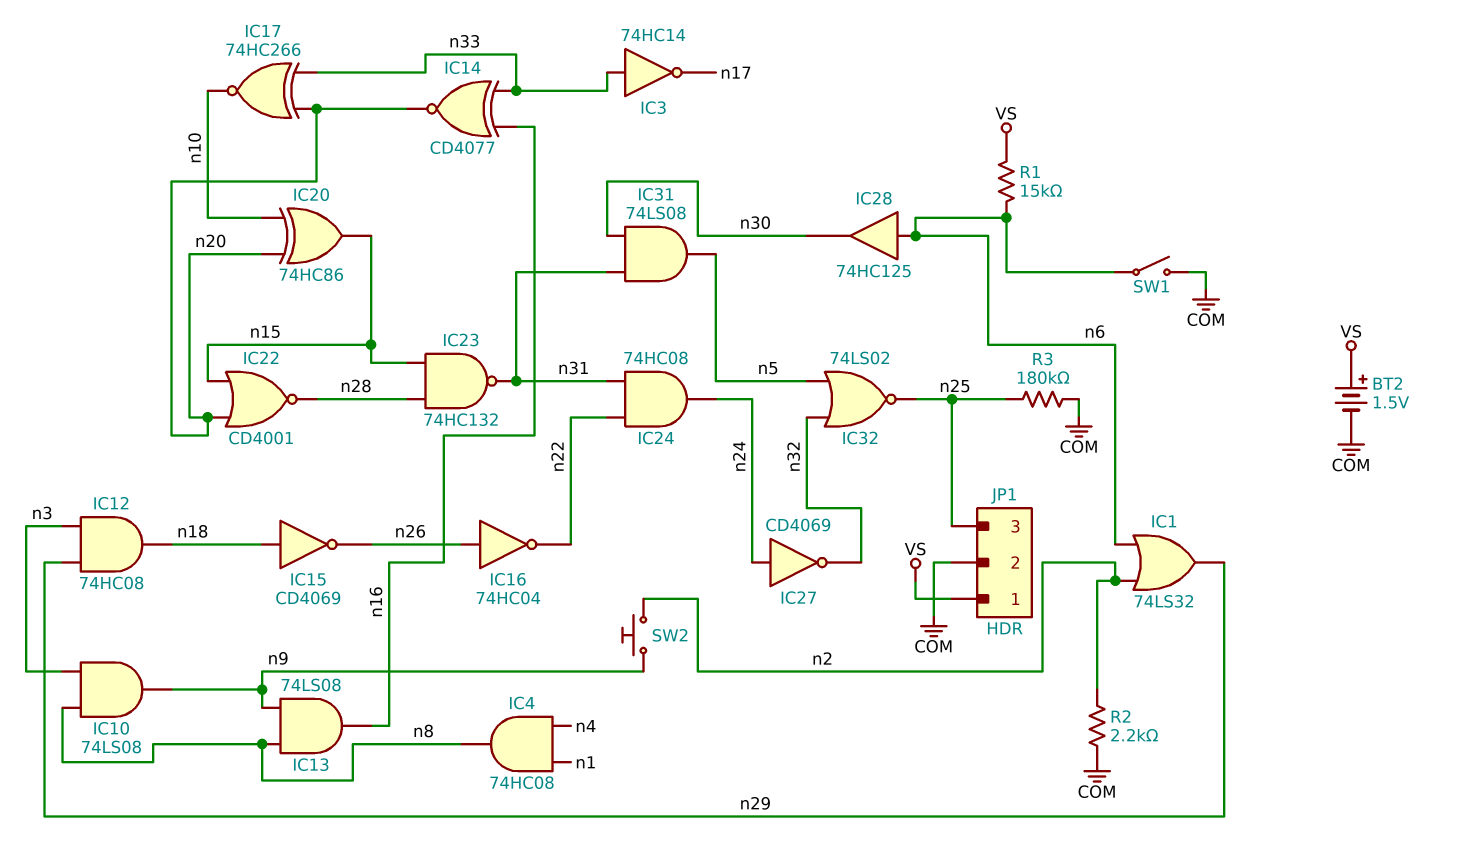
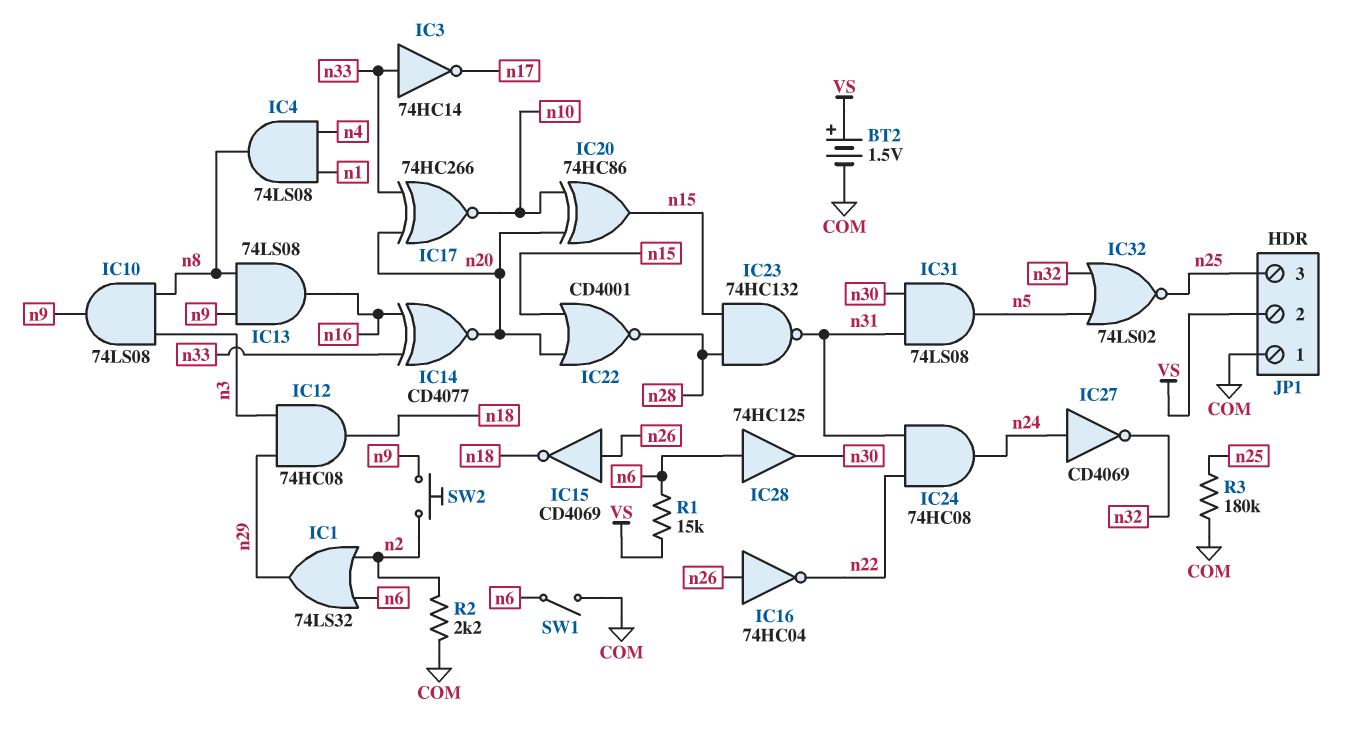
IC4: AND 74HC08 (in n1, in n4, out n8) -> AND 74LS08 (in n1, in n4, out n8)
IC15: NOT CD4069 (in n18, out n26) -> NOT CD4069 (in n26, out n18)
JP1 pin 1: VS -> COM
JP1 pin 2: COM -> VS

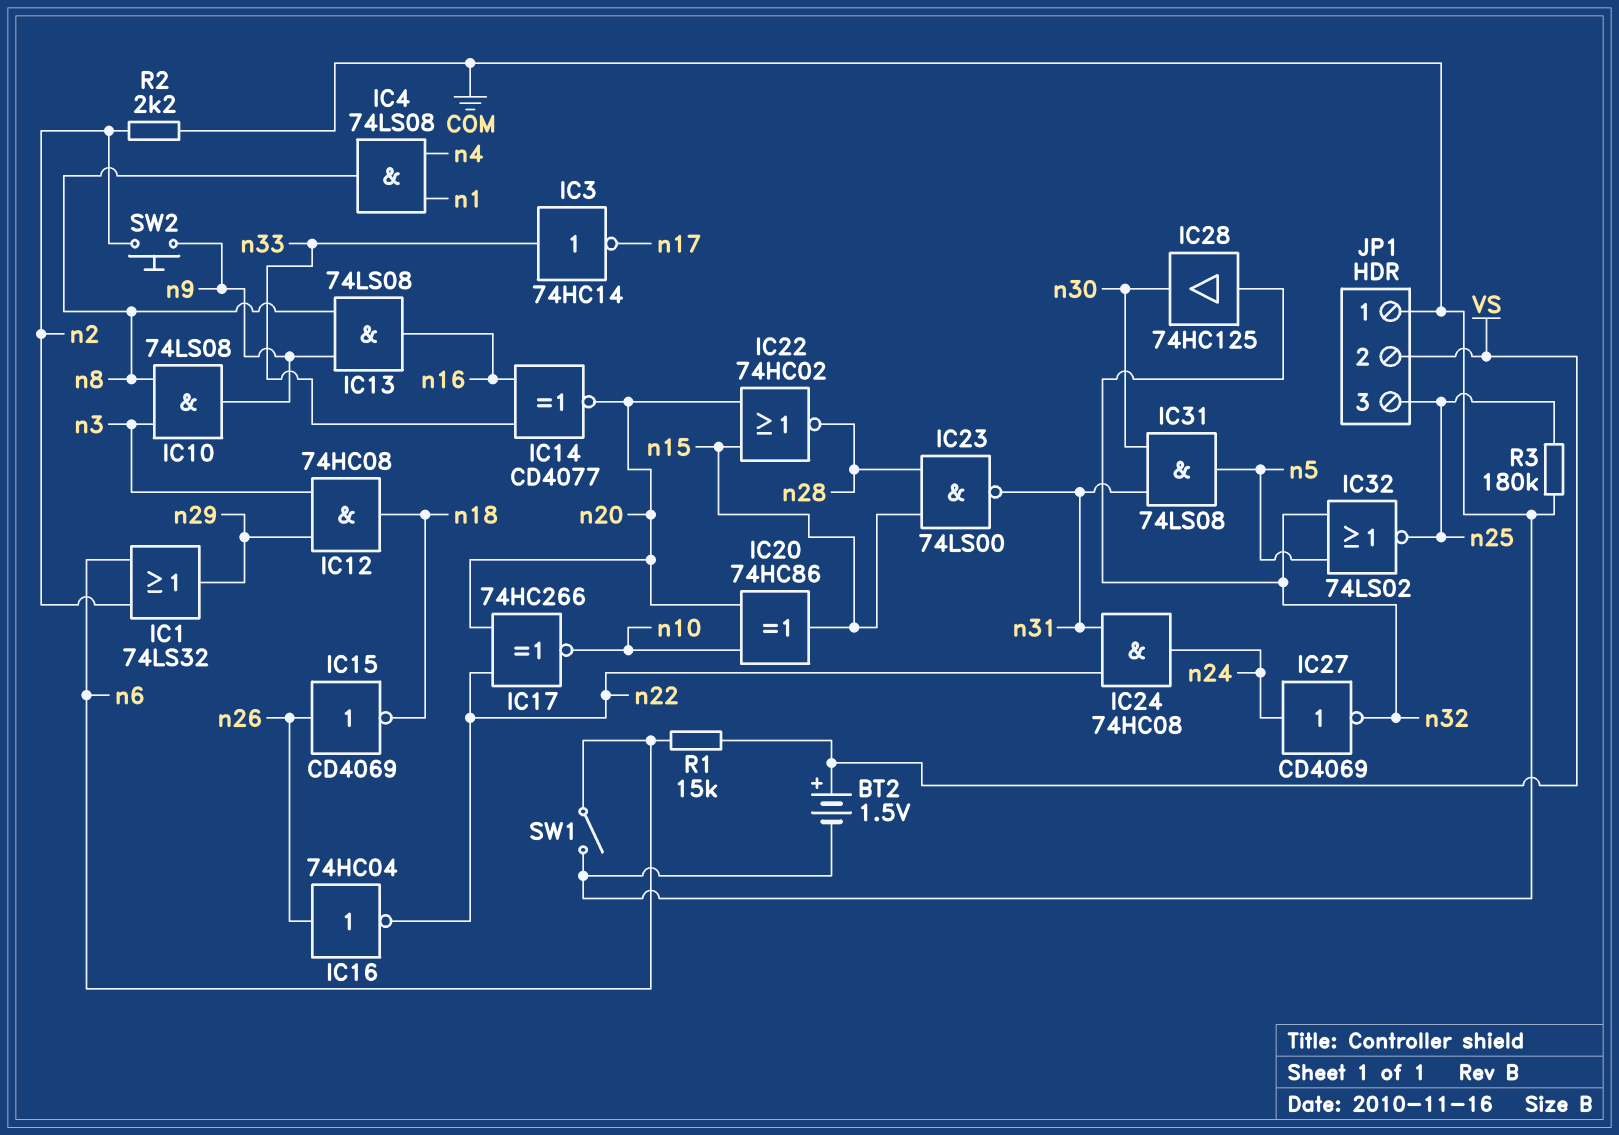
IC17: XNOR 74HC266 (in n20, in n33, out n10) -> XNOR 74HC266 (in n20, in n22, out n10)
IC22: NOR CD4001 (in n15, in n20, out n28) -> NOR 74HC02 (in n15, in n20, out n28)
IC23: NAND 74HC132 (in n15, in n28, out n31) -> NAND 74LS00 (in n15, in n28, out n31)
IC28: buffer 74HC125 (in n6, out n30) -> buffer 74HC125 (in n32, out n30)

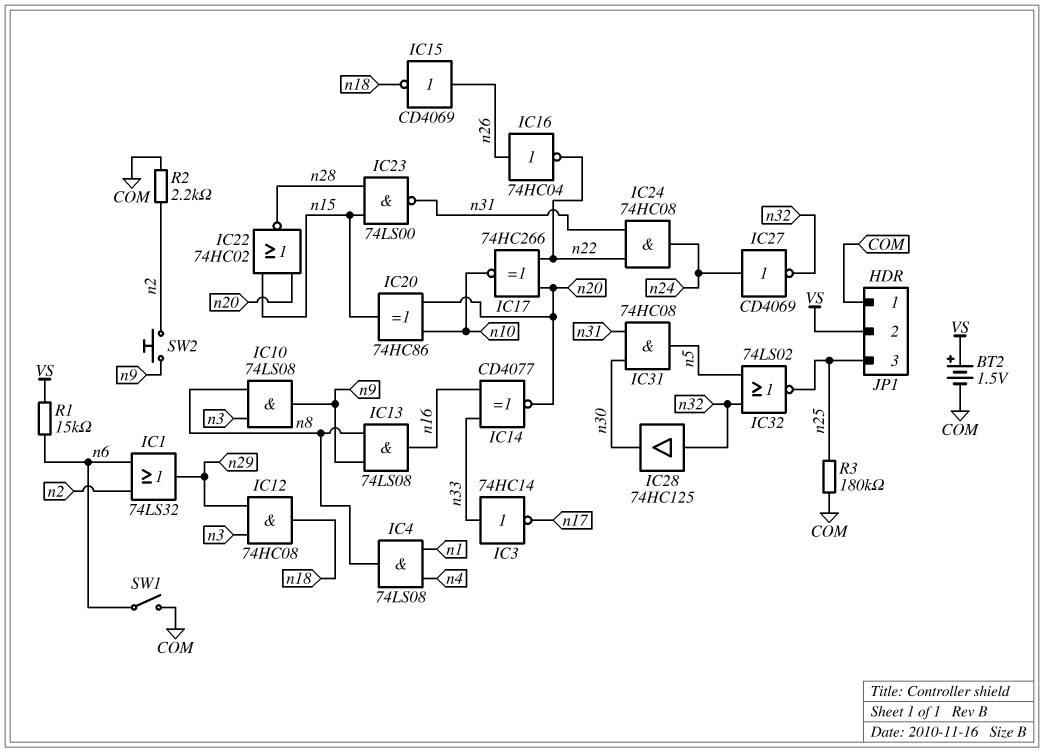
IC31: AND 74LS08 (in n30, in n31, out n5) -> AND 74HC08 (in n30, in n31, out n5)

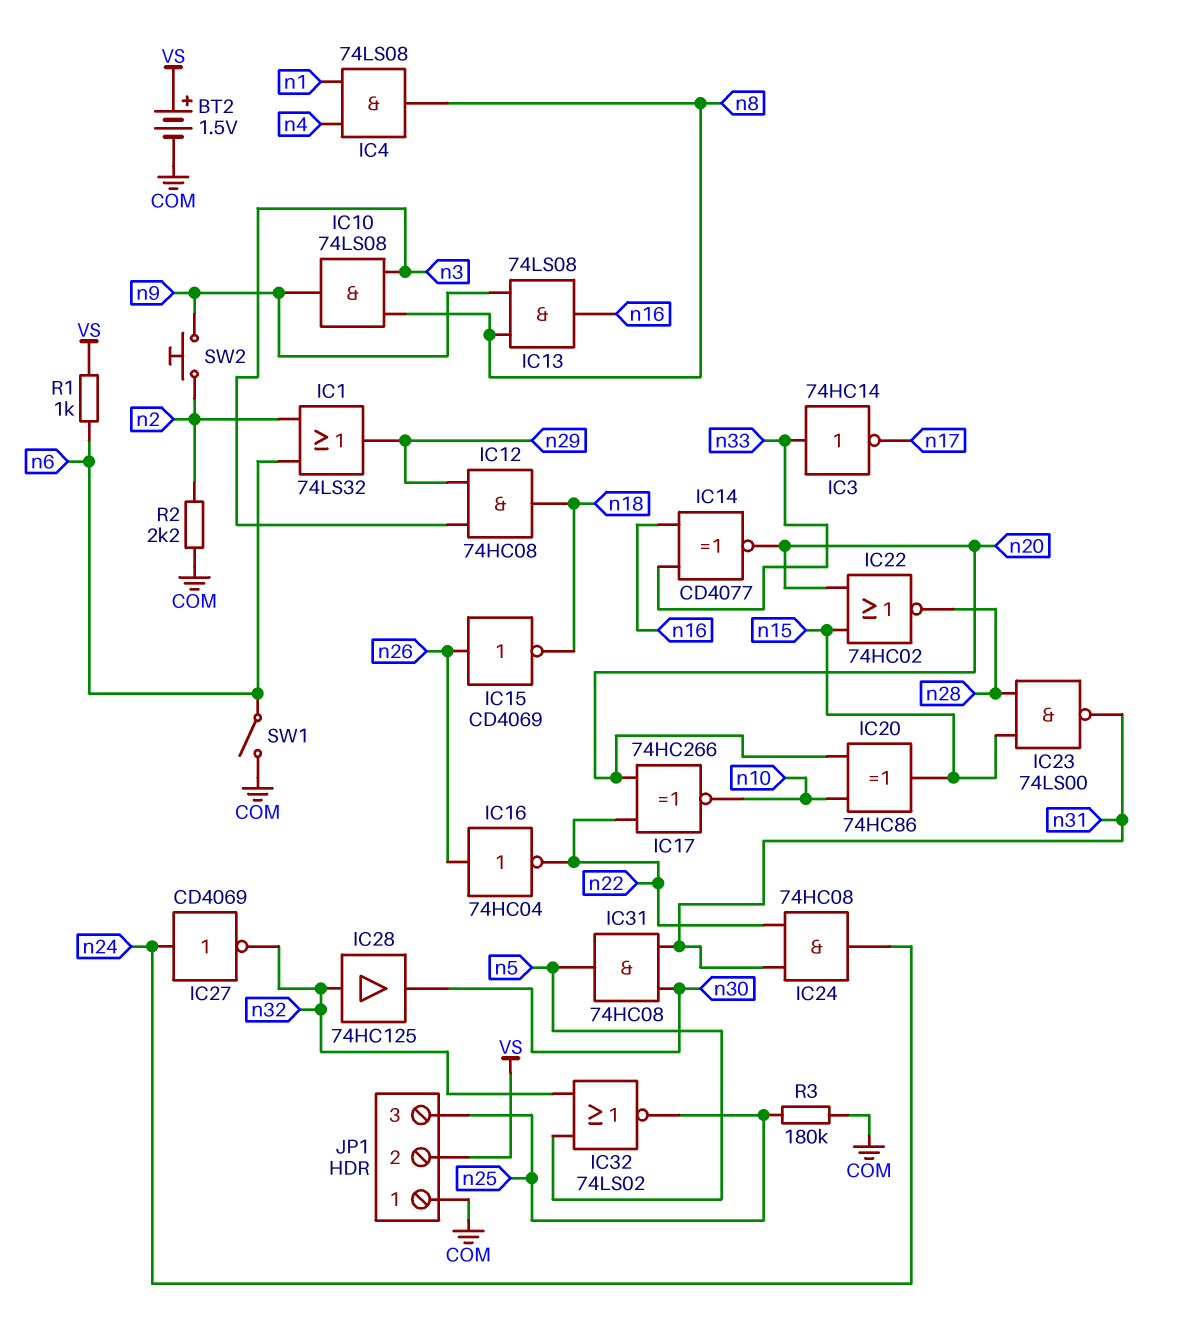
R1: 15k (VS, n6) -> 1k (VS, n6)

